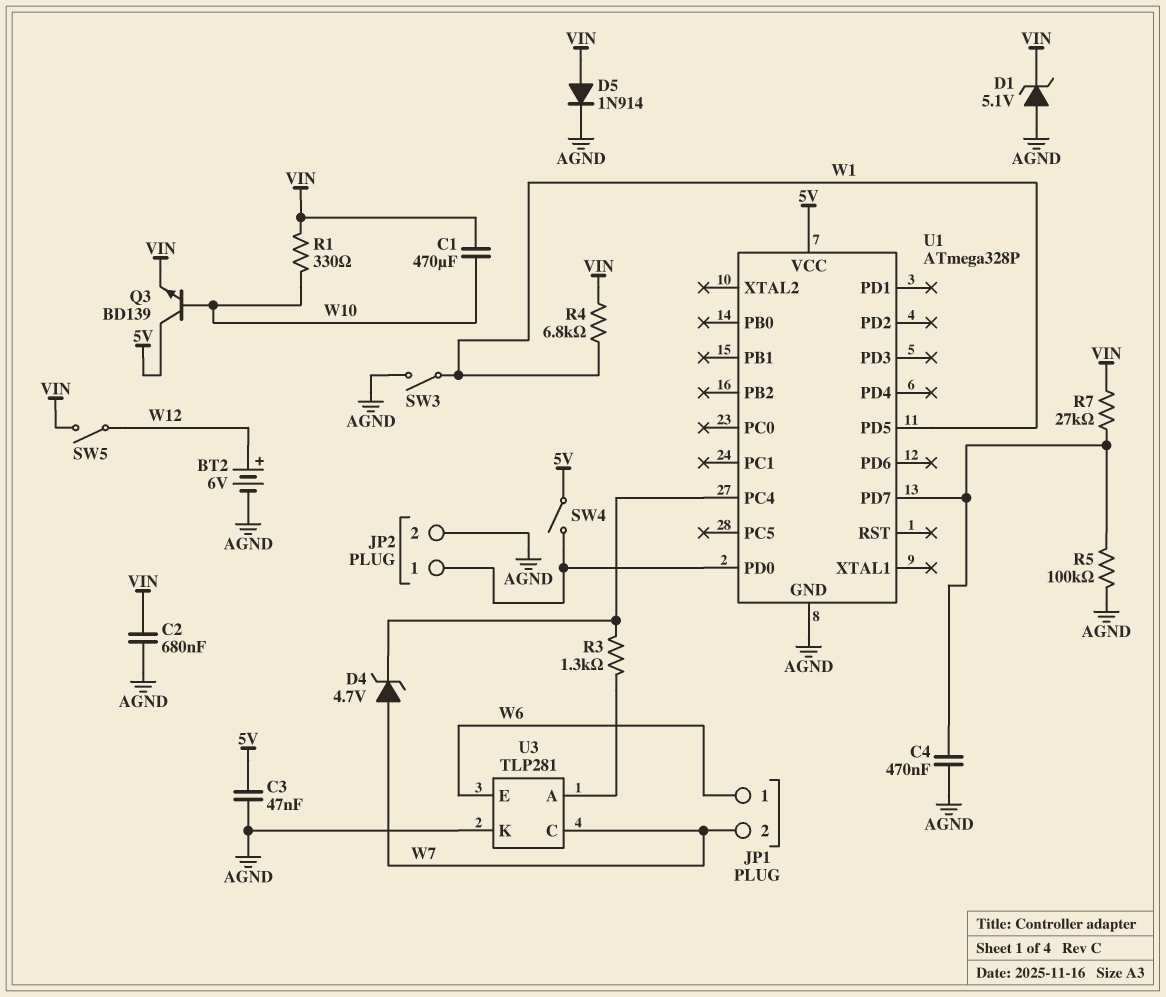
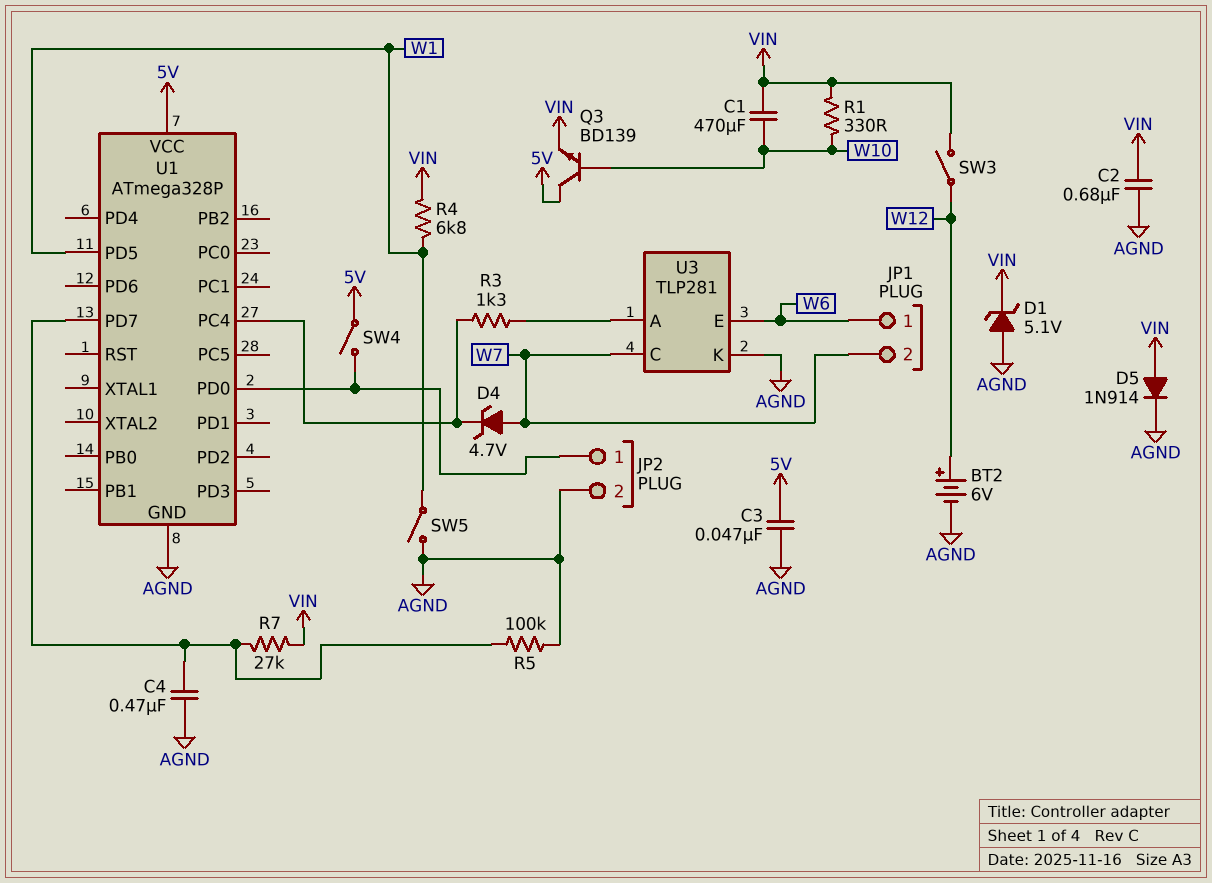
SW3: switch (AGND, W1) -> switch (VIN, W12)
SW5: switch (VIN, W12) -> switch (AGND, W1)

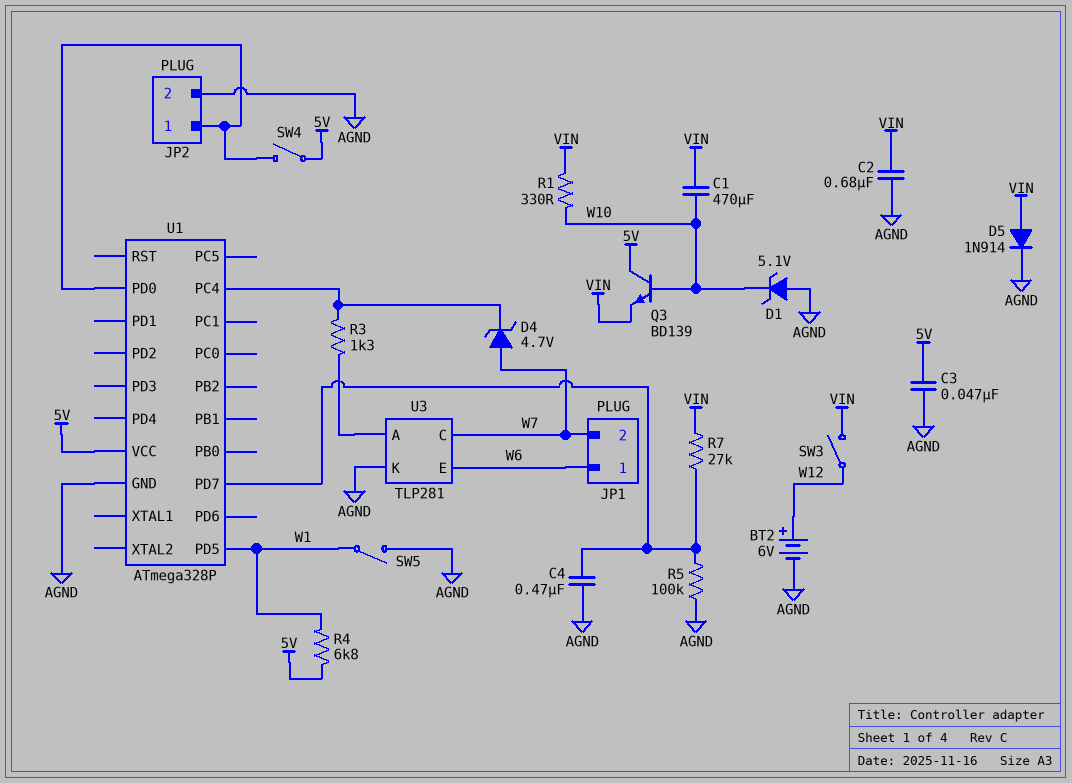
D1: zener 5.1V (A AGND, K VIN) -> zener 5.1V (A AGND, K W10)
R4: 6.8k (VIN, W1) -> 6.8k (5V, W1)

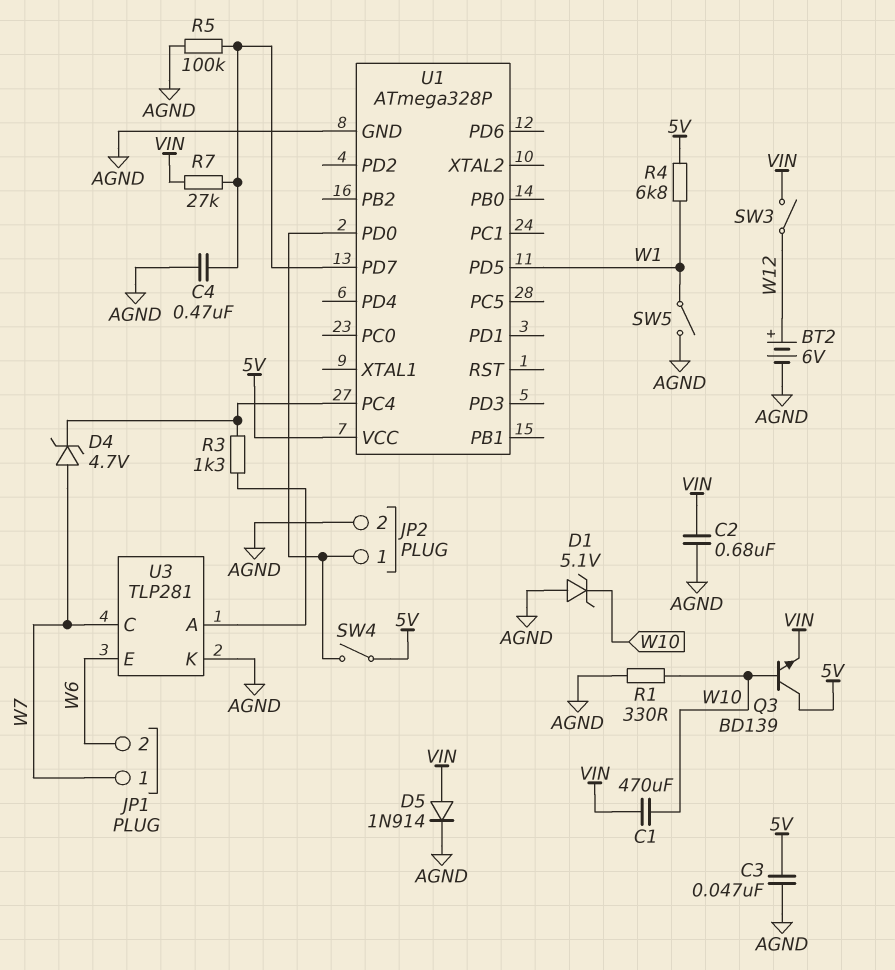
JP1 pin 1: W6 -> W7
JP1 pin 2: W7 -> W6
R1: 330 (VIN, W10) -> 330 (AGND, W10)

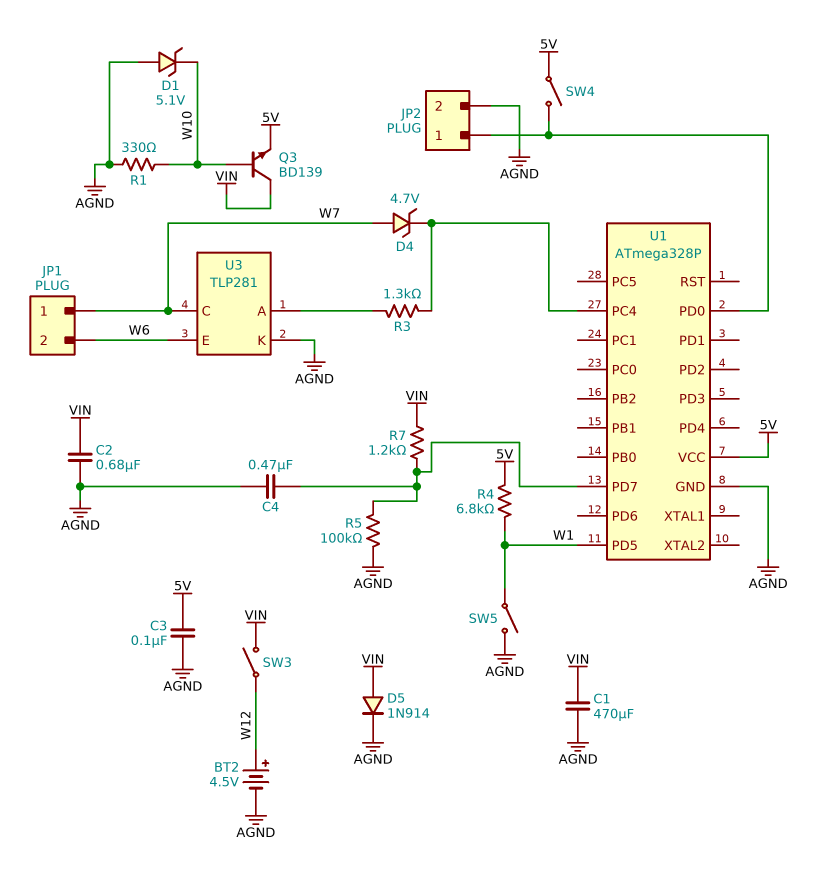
BT2: 6V (plus W12, minus AGND) -> 4.5V (plus W12, minus AGND)
C1: 470uF (VIN, W10) -> 470uF (AGND, VIN)
C3: 47nF (5V, AGND) -> 100nF (5V, AGND)
Q3: NPN BD139 (B W10, C 5V, E VIN) -> NPN BD139 (B W10, C VIN, E 5V)
R7: 27k (U1/PD7, VIN) -> 1.2k (U1/PD7, VIN)

